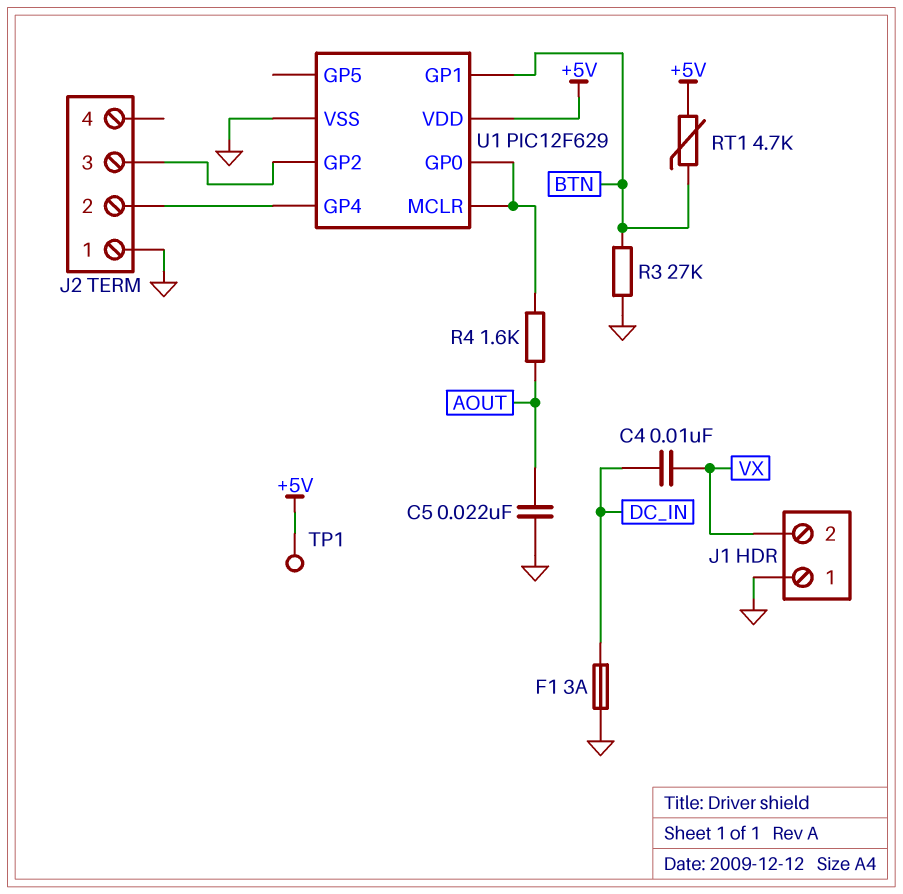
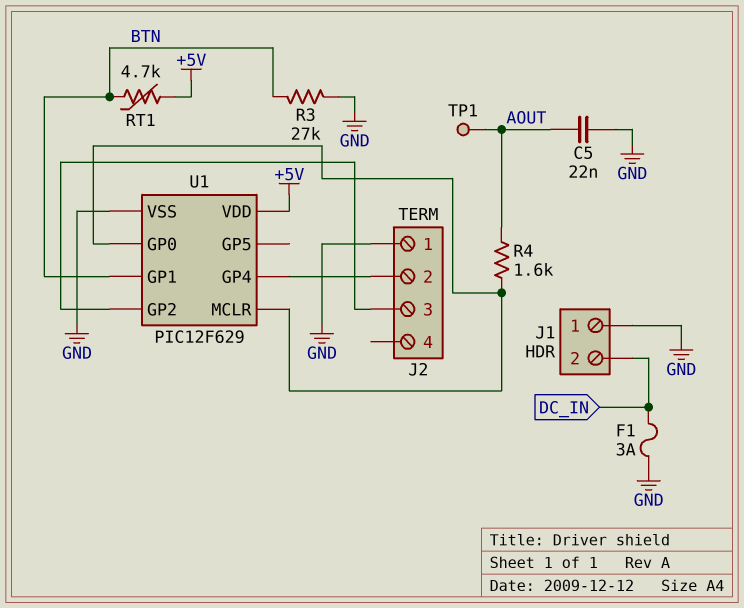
C4: 10nF (DC_IN, VX) -> none
J1 pin 2: VX -> DC_IN
TP1: test point (+5V) -> test point (AOUT)

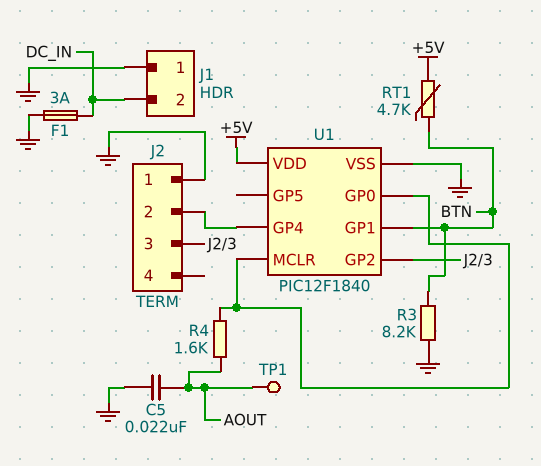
R3: 27k (BTN, GND) -> 8.2k (BTN, GND)
U1: PIC12F629 -> PIC12F1840

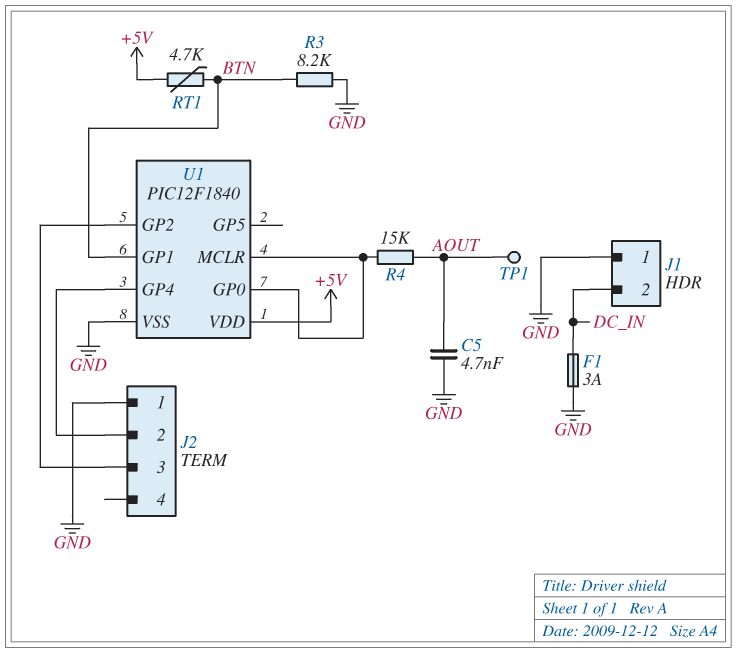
C5: 22nF (AOUT, GND) -> 4.7nF (AOUT, GND)
R4: 1.6k (AOUT, U1/GP0) -> 15k (AOUT, U1/GP0)

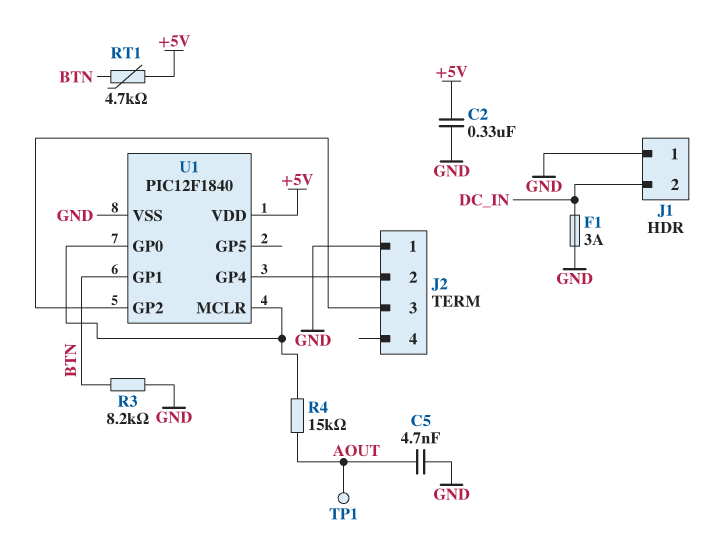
C2: none -> 330nF (+5V, GND)

